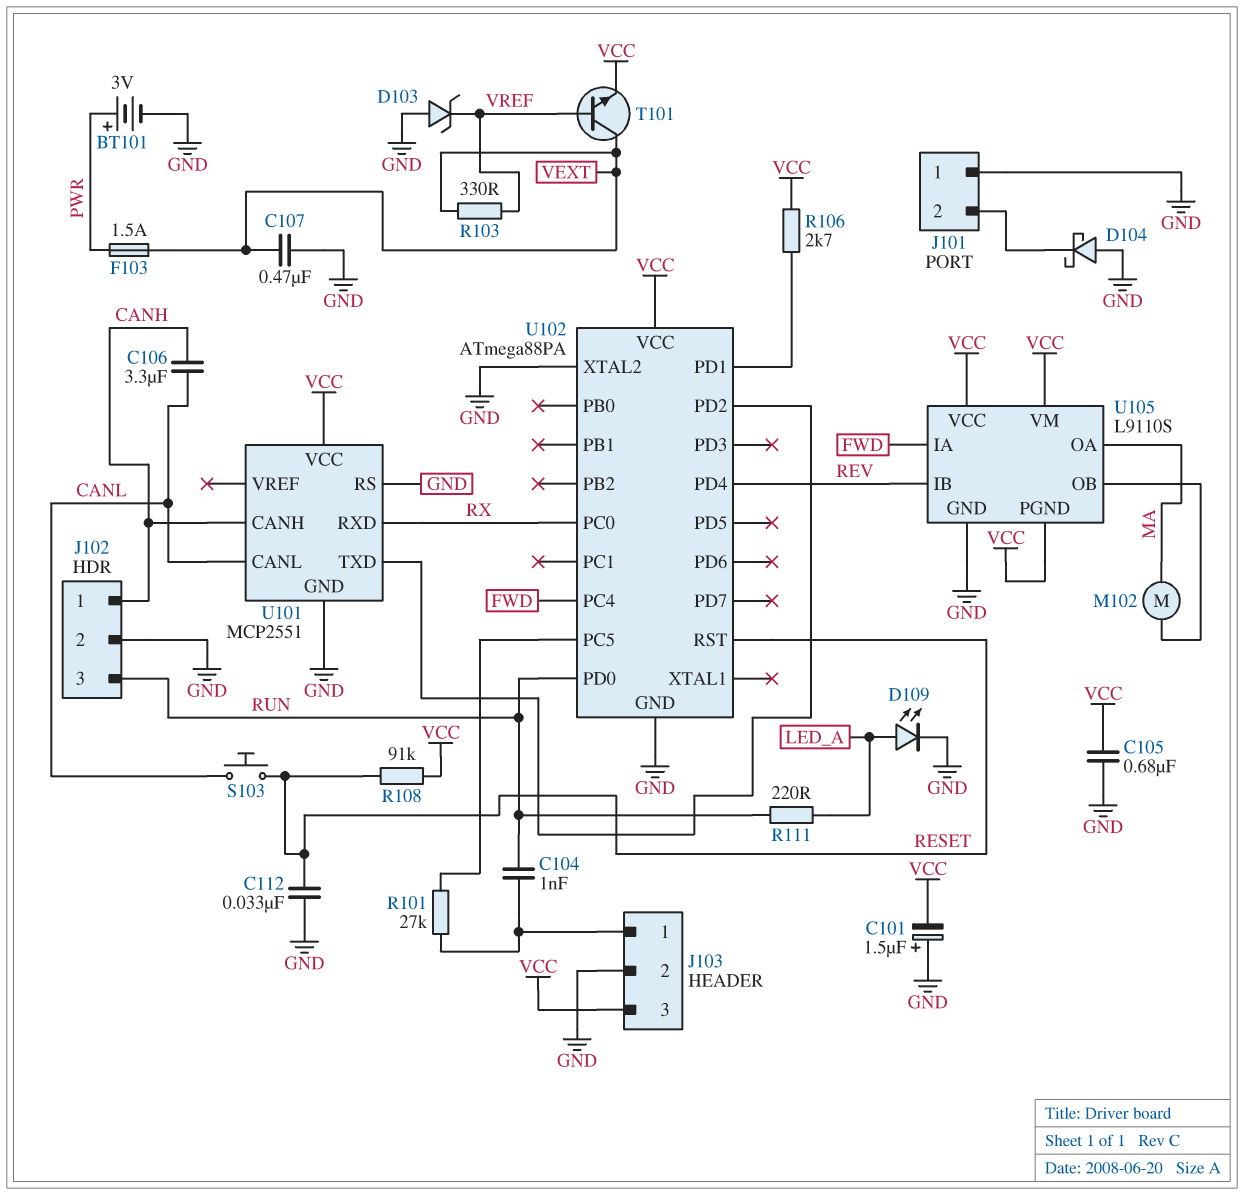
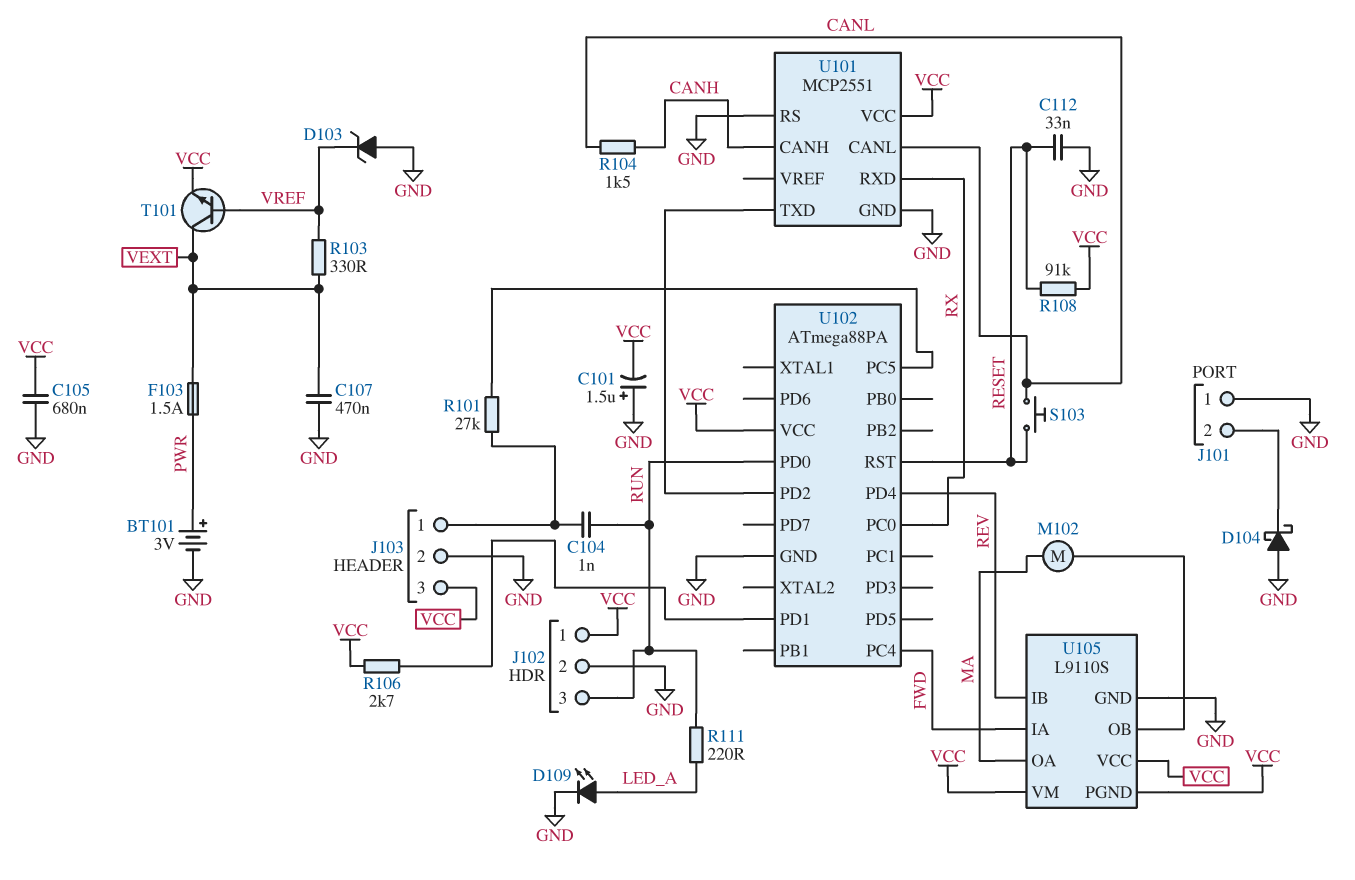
C106: 3.3uF (CANH, CANL) -> none
J102 pin 1: CANH -> VCC
R104: none -> 1.5k (CANH, CANL)
U102 pin XTAL2: GND -> none

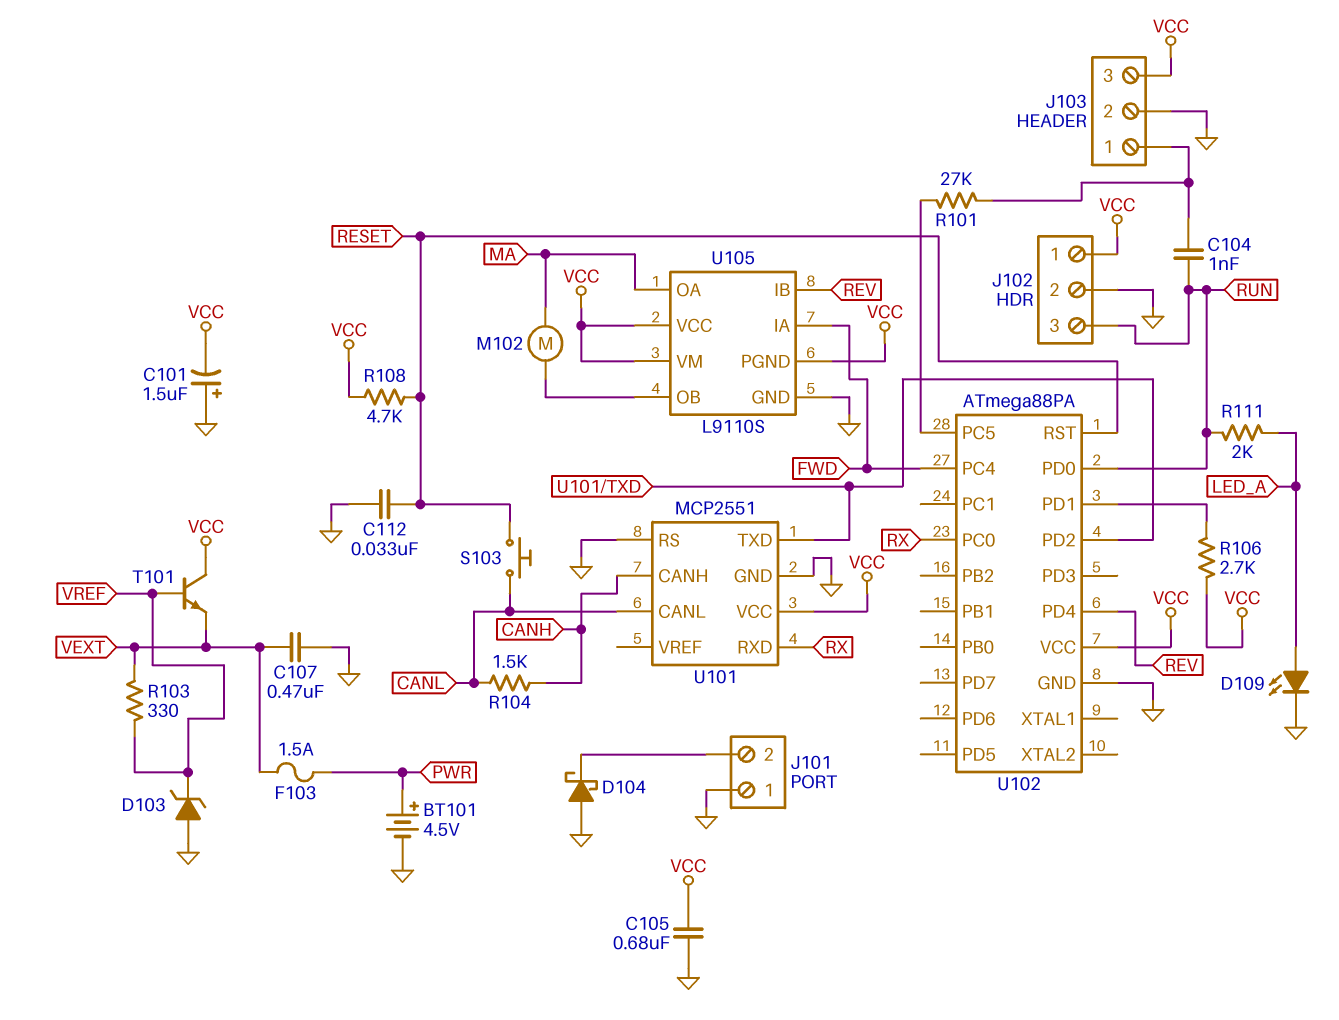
BT101: 3V (plus PWR, minus GND) -> 4.5V (plus PWR, minus GND)
R108: 91k (RESET, VCC) -> 4.7k (RESET, VCC)
R111: 220 (LED_A, RUN) -> 2k (LED_A, RUN)
T101: NPN (B VREF, C VEXT, E VCC) -> NPN (B VREF, C VCC, E VEXT)

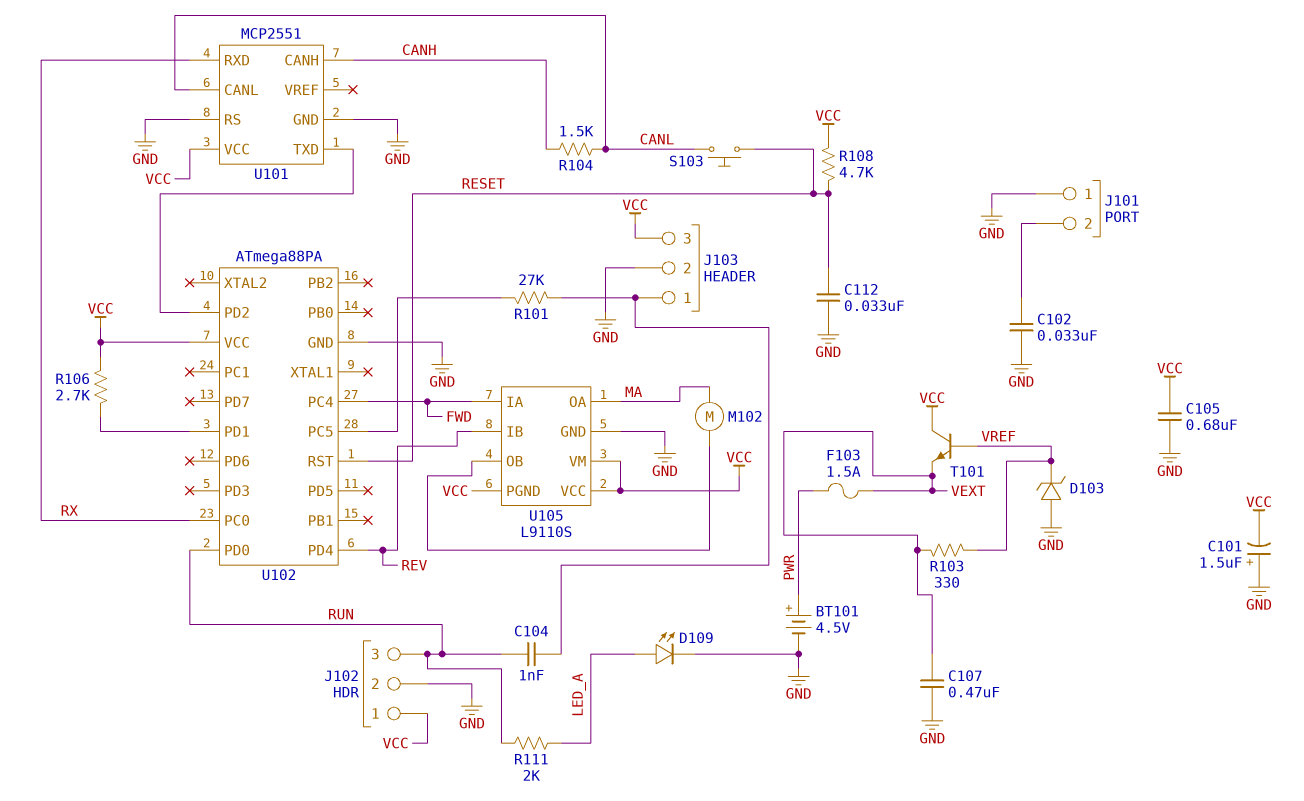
C102: none -> 33nF (GND, J101/2)
D104: schottky (A GND, K J101/2) -> none

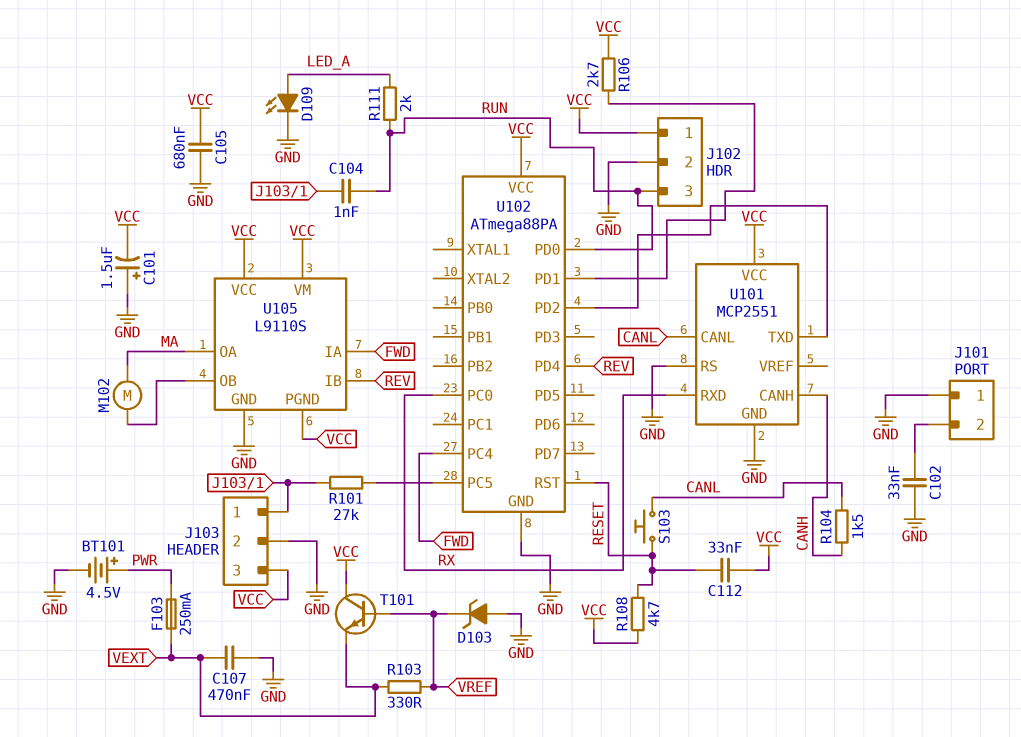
C112: 33nF (GND, RESET) -> 33nF (RESET, VCC)
F103: 1.5A (PWR, VEXT) -> 250mA (PWR, VEXT)

